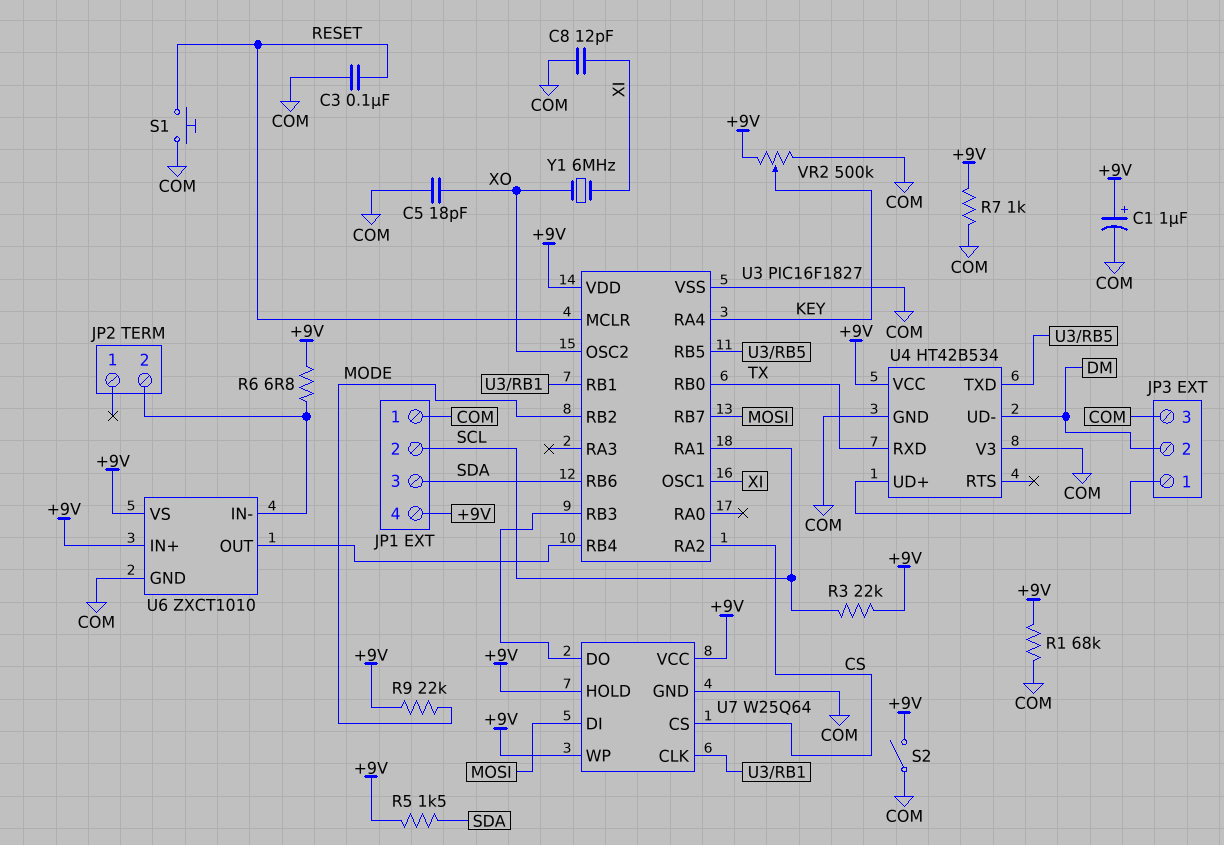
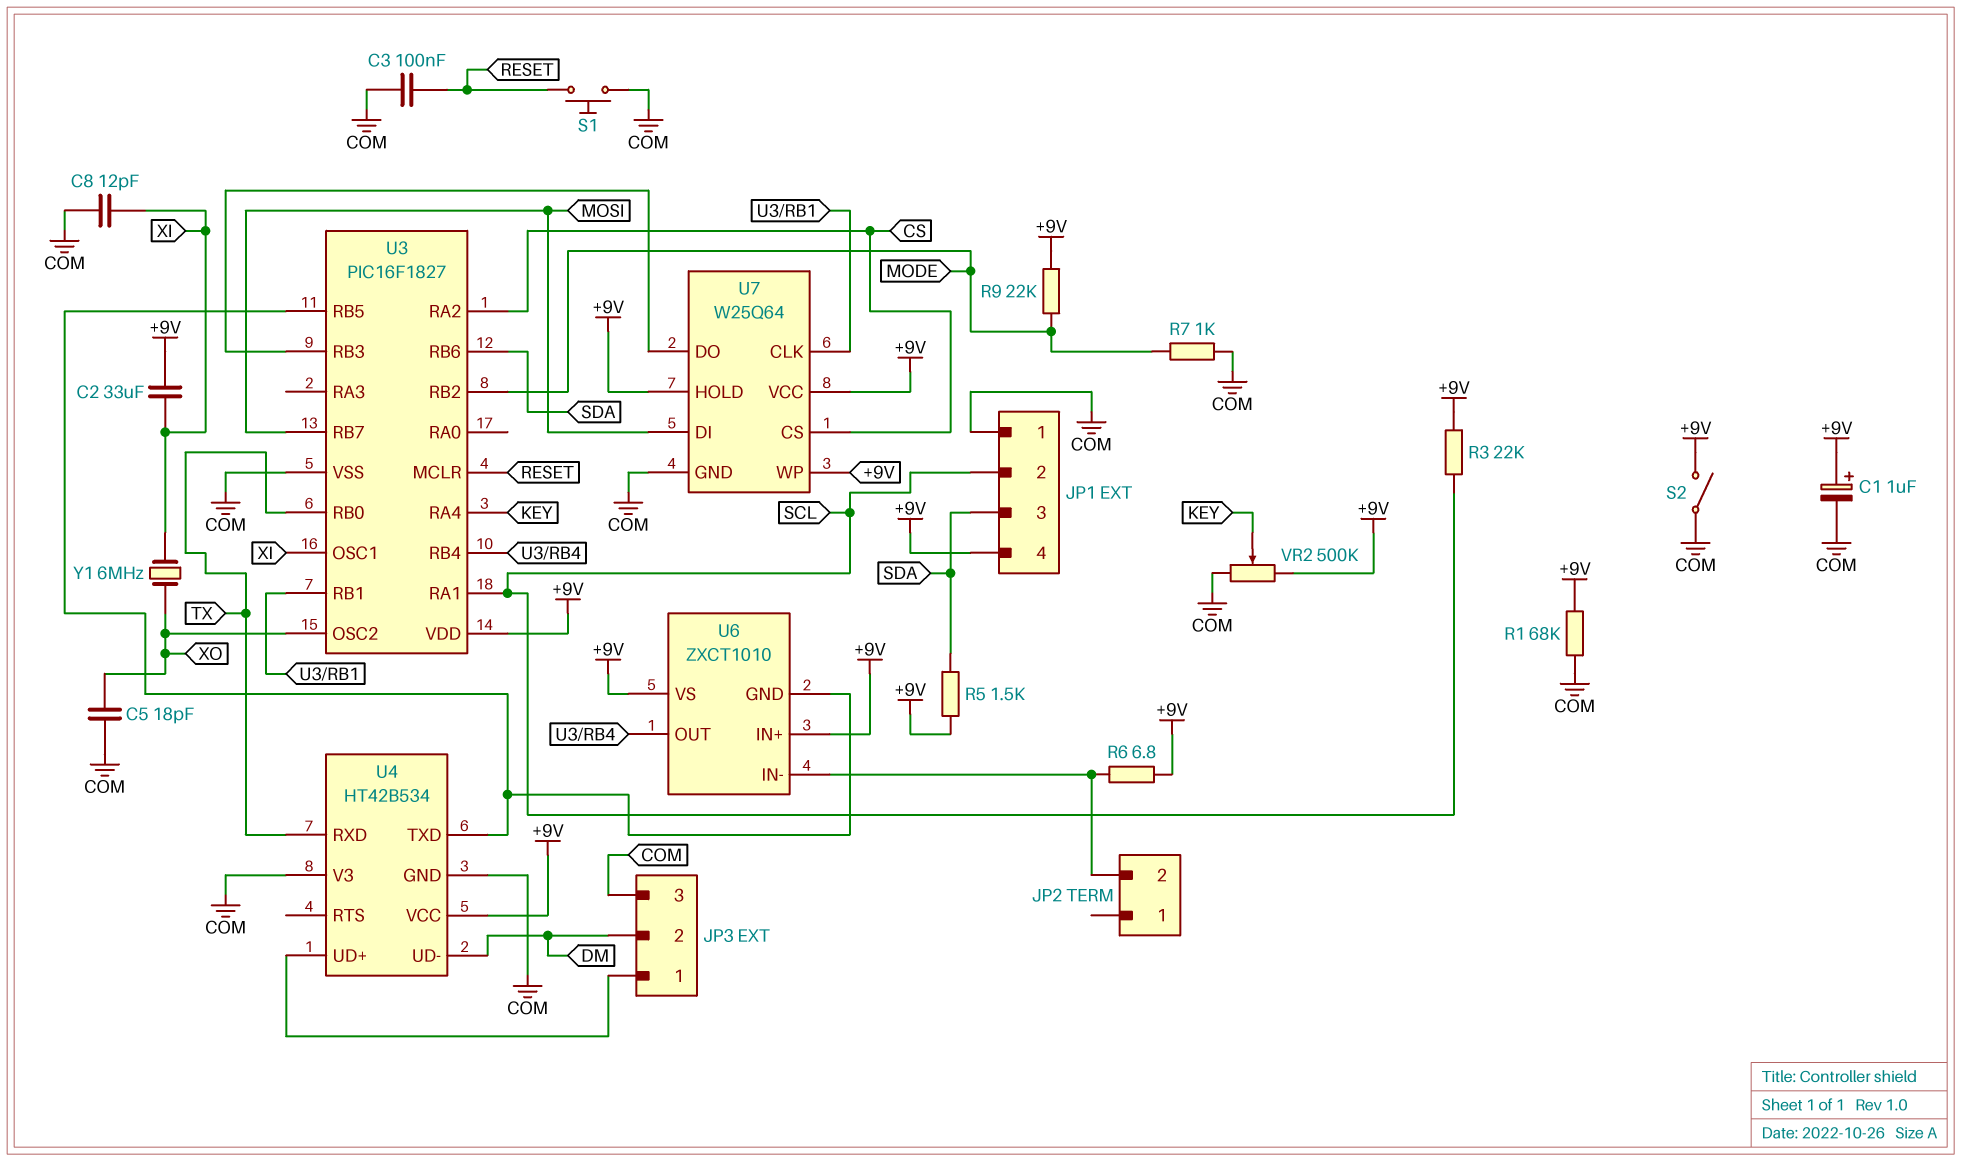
C2: none -> 33uF (+9V, XI)
R7: 1k (+9V, COM) -> 1k (COM, MODE)
U6 pin GND: COM -> U3/RB5

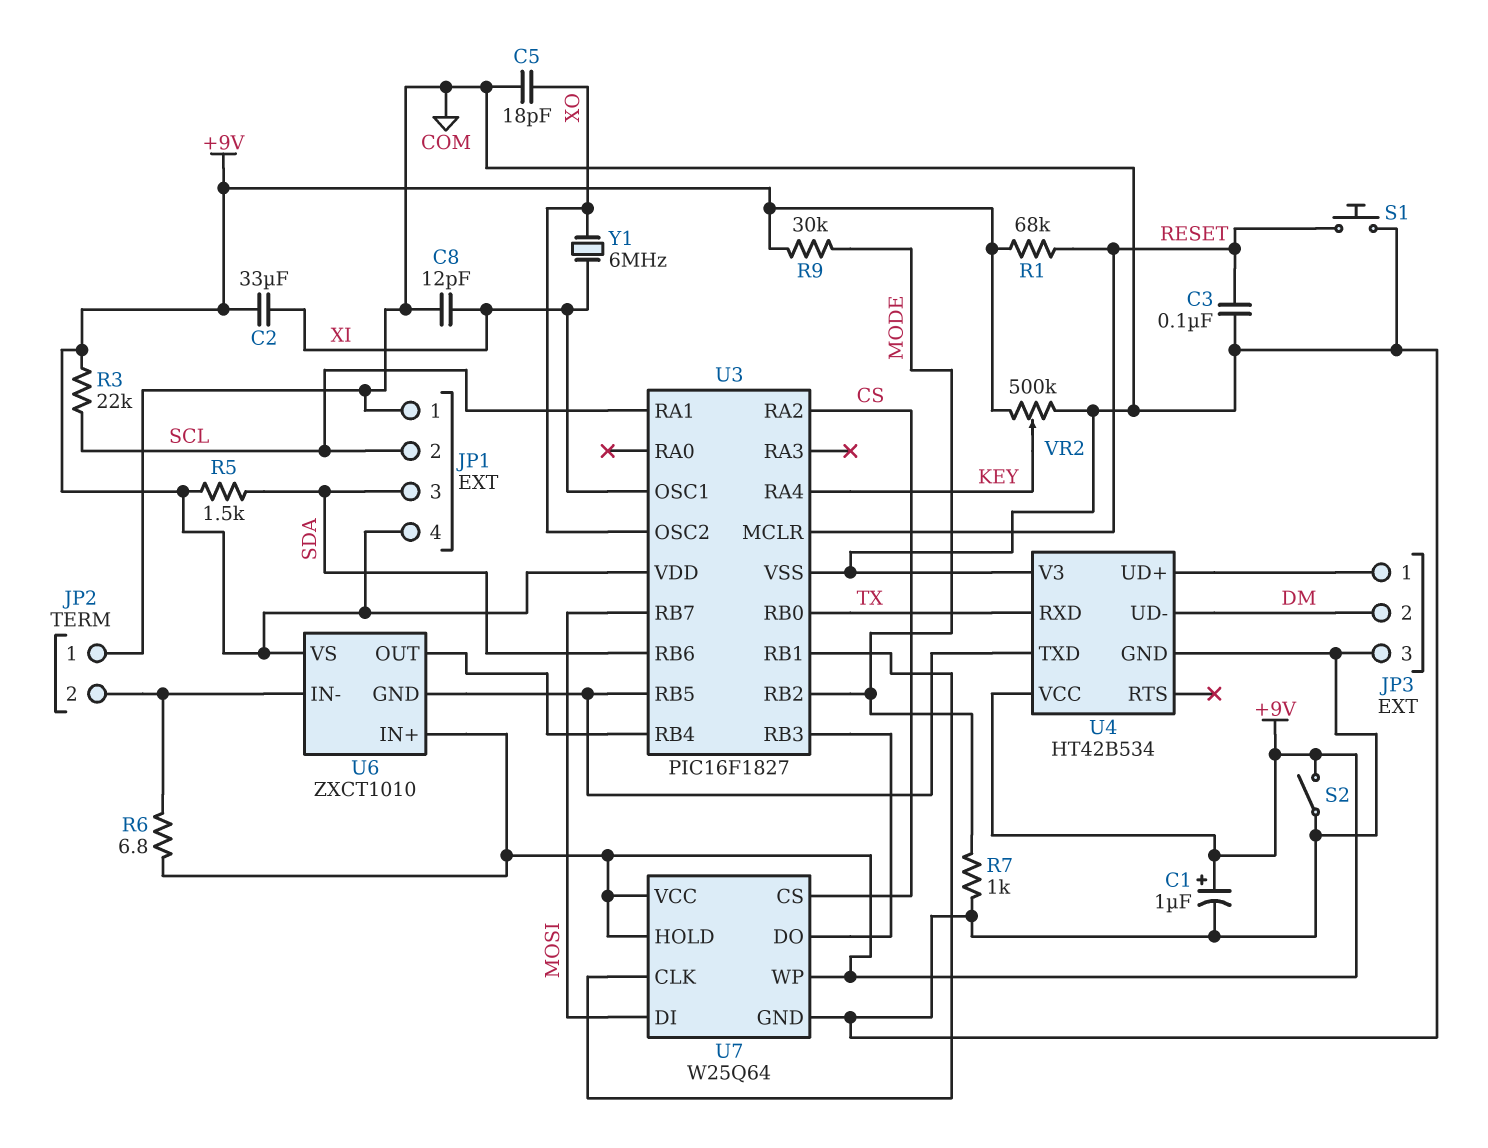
JP2 pin 1: none -> COM
R1: 68k (+9V, COM) -> 68k (+9V, RESET)
R9: 22k (+9V, MODE) -> 30k (+9V, MODE)

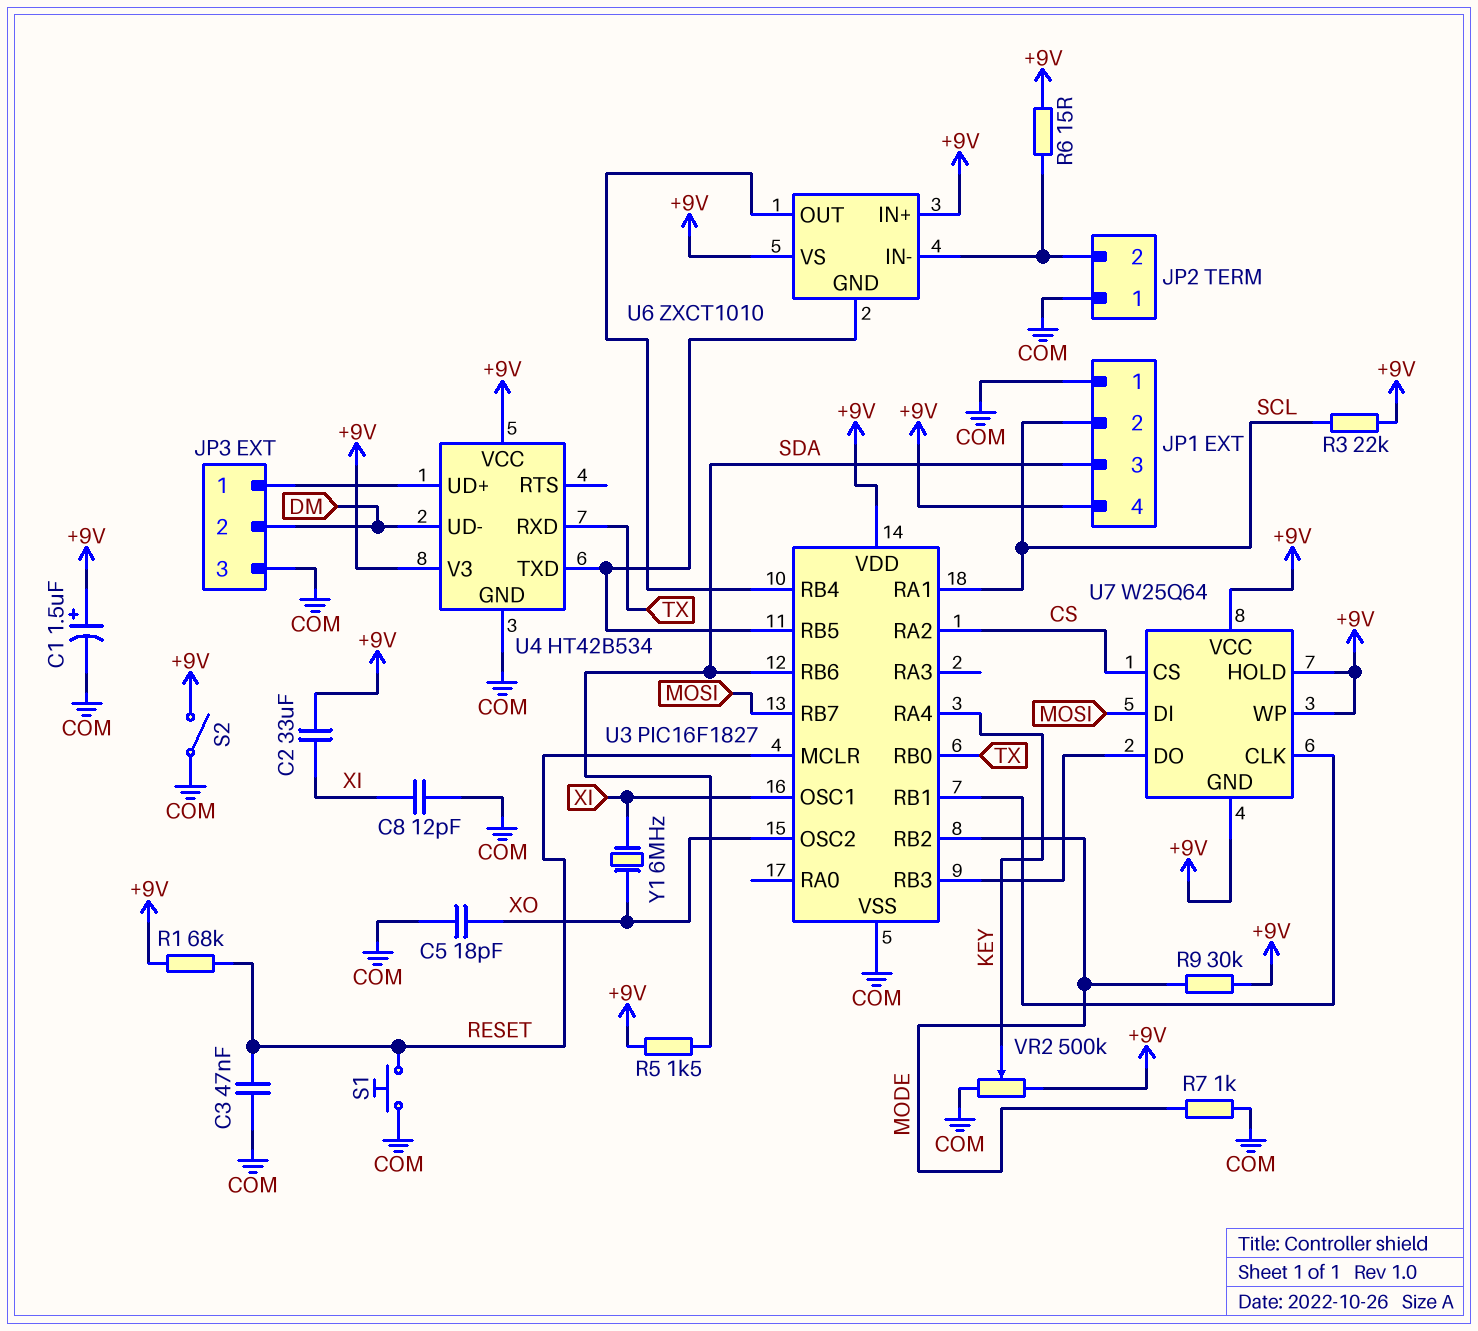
C1: 1uF (plus +9V, minus COM) -> 1.5uF (plus +9V, minus COM)
C3: 100nF (COM, RESET) -> 47nF (COM, RESET)
R6: 6.8 (+9V, JP2/2) -> 15 (+9V, JP2/2)
U4 pin V3: COM -> +9V
U7 pin GND: COM -> +9V

